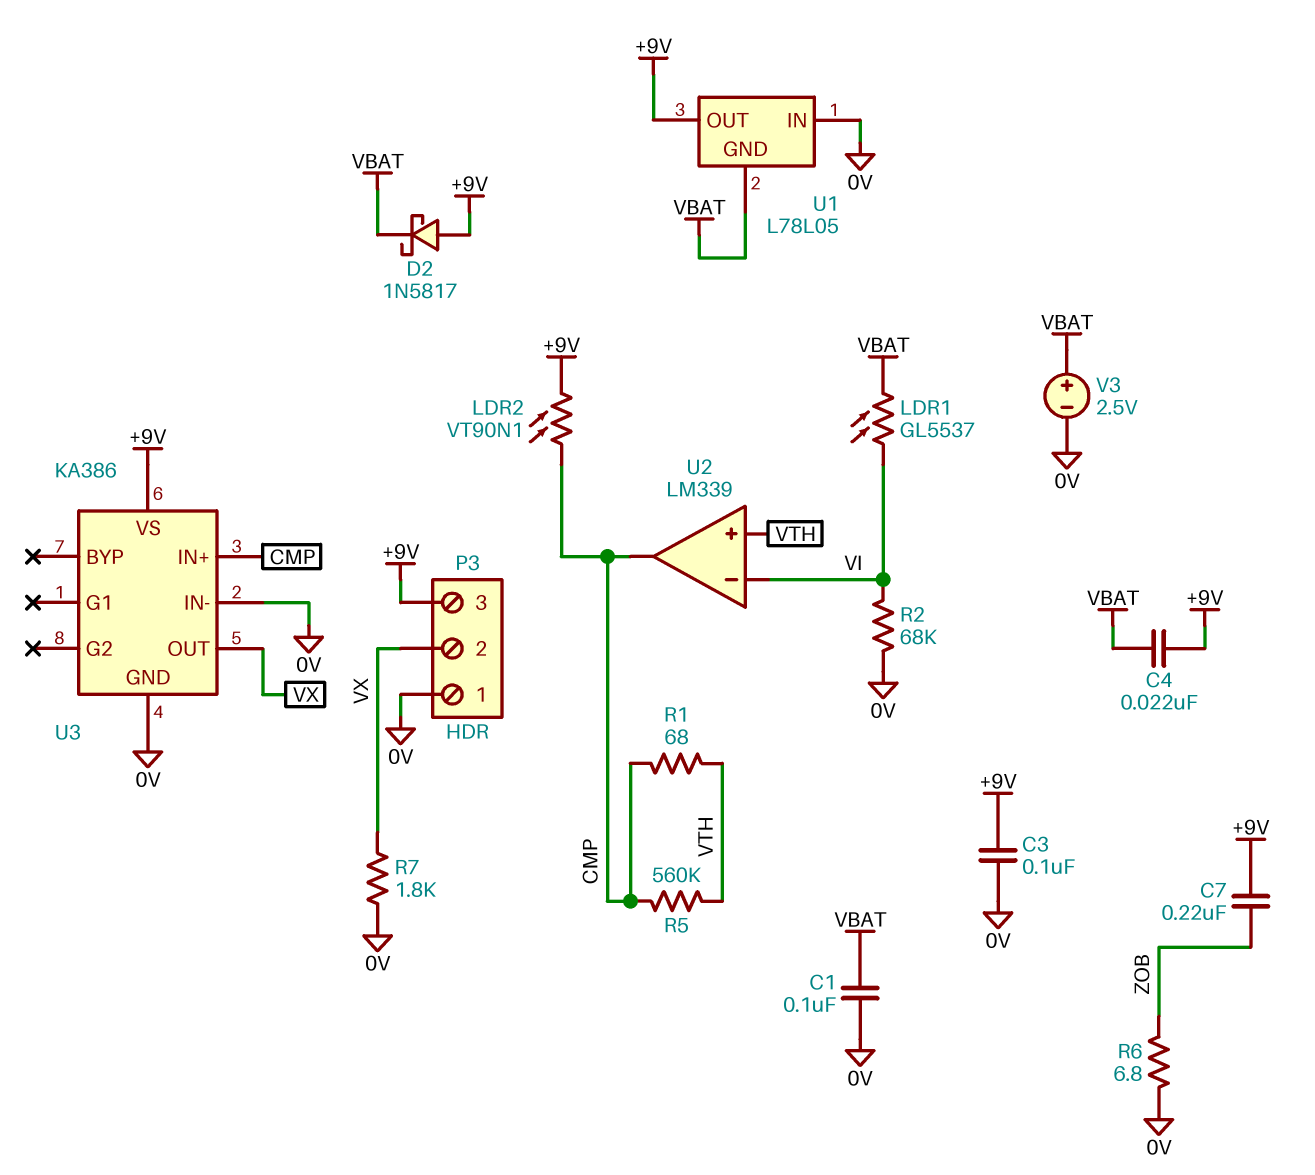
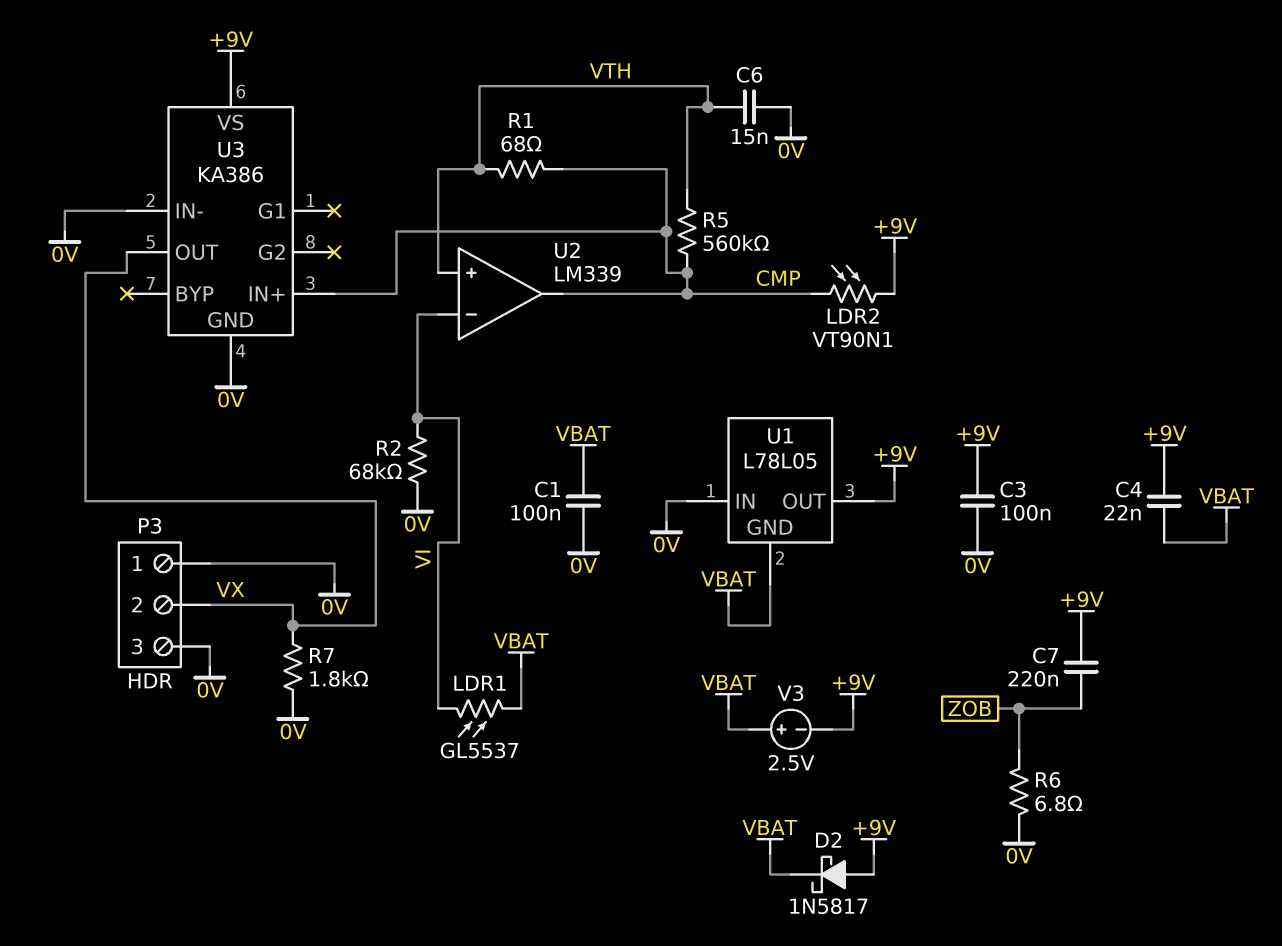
C6: none -> 15nF (0V, VTH)
P3 pin 3: +9V -> 0V
V3: 2.5V (plus VBAT, minus 0V) -> 2.5V (plus VBAT, minus +9V)

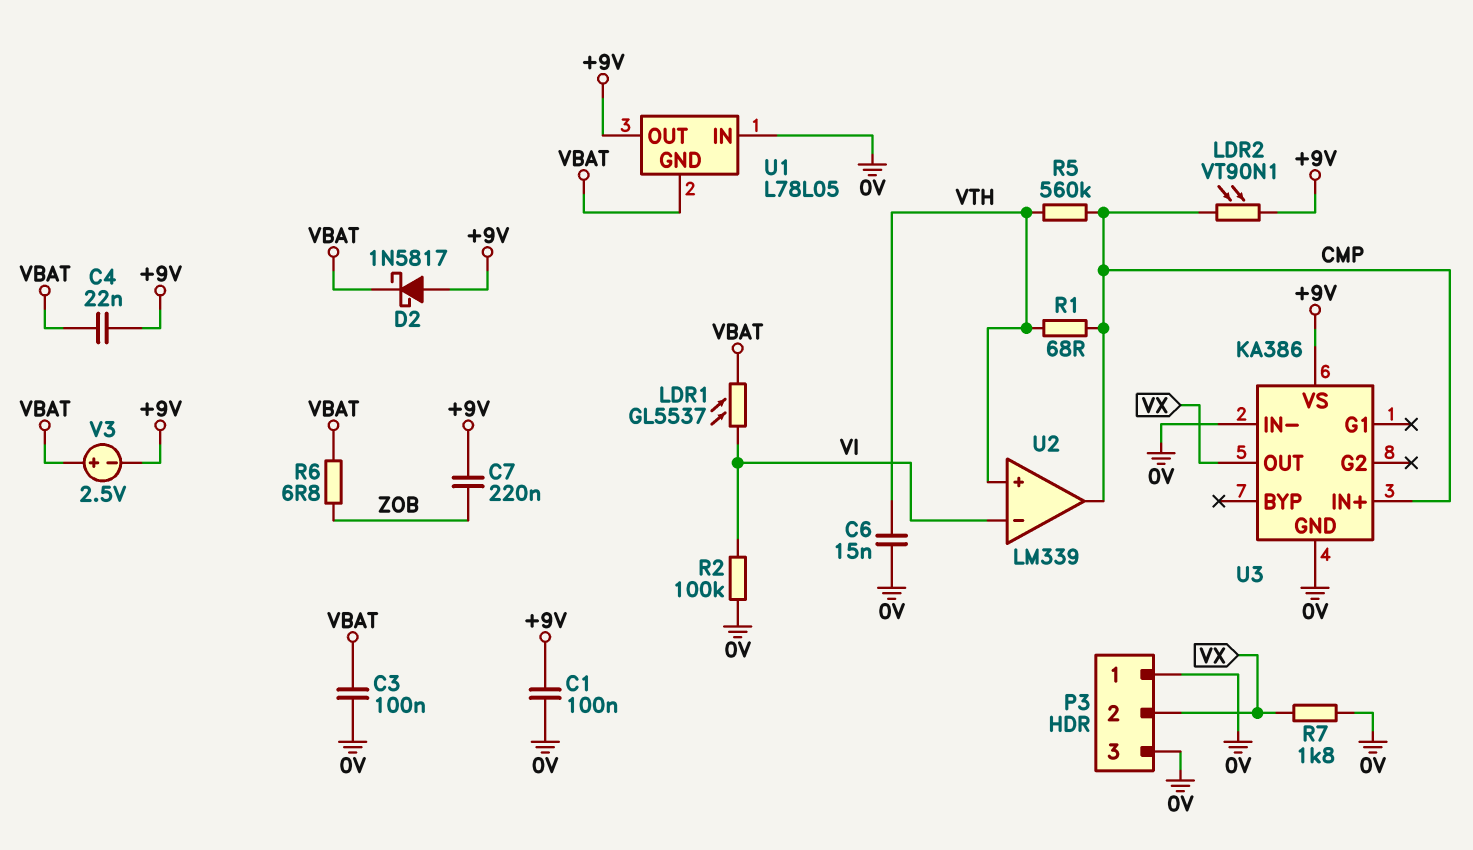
C1: 100nF (0V, VBAT) -> 100nF (+9V, 0V)
C3: 100nF (+9V, 0V) -> 100nF (0V, VBAT)
R2: 68k (0V, VI) -> 100k (0V, VI)
R6: 6.8 (0V, ZOB) -> 6.8 (VBAT, ZOB)

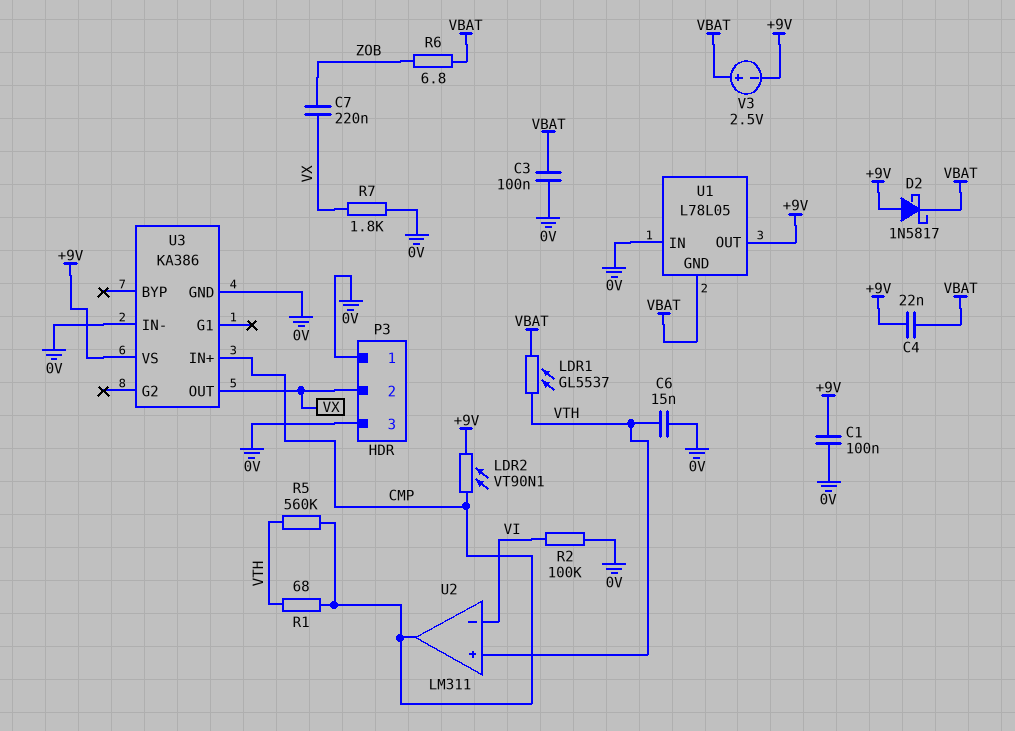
C7: 220nF (+9V, ZOB) -> 220nF (VX, ZOB)
LDR1: GL5537 (VBAT, VI) -> GL5537 (VBAT, VTH)
U2: LM339 -> LM311

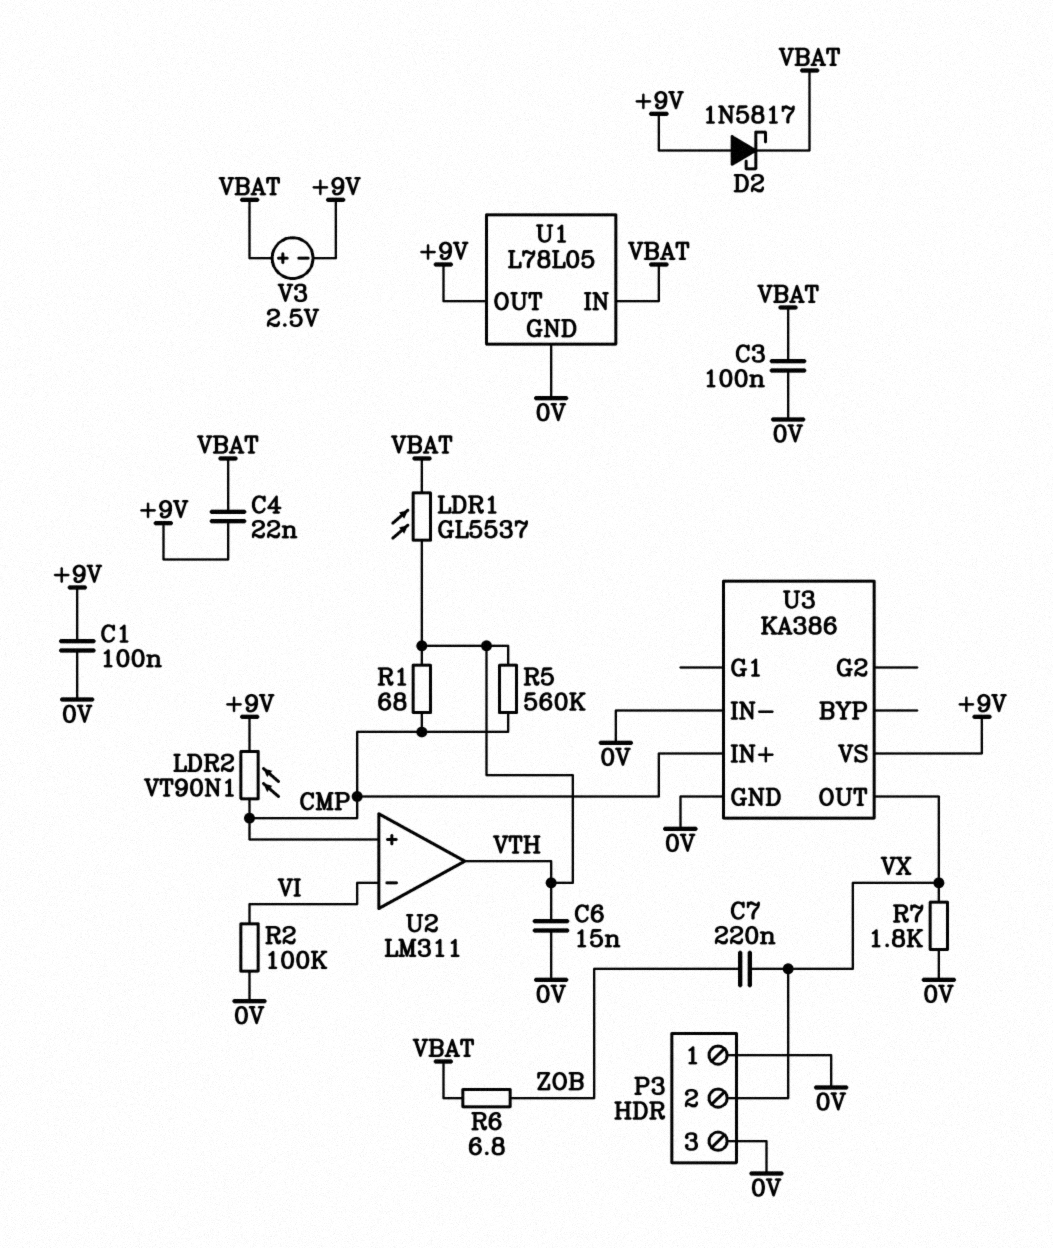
U1 pin GND: VBAT -> 0V
U1 pin IN: 0V -> VBAT
U2 pin in+: VTH -> CMP
U2 pin out: CMP -> VTH

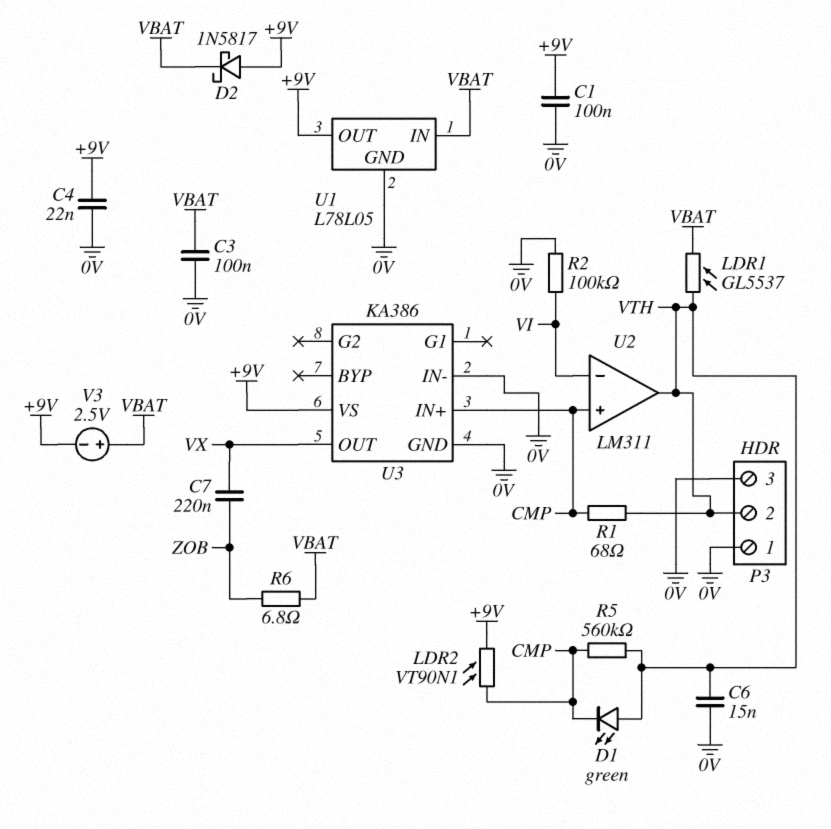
C4: 22nF (+9V, VBAT) -> 22nF (+9V, 0V)
D1: none -> LED green (A VTH, K CMP)
P3 pin 2: VX -> VTH
R7: 1.8k (0V, VX) -> none

